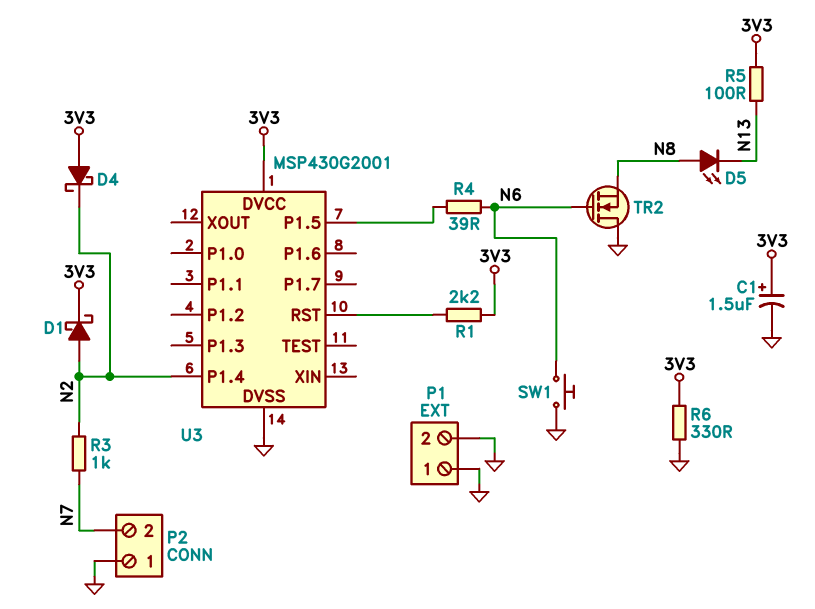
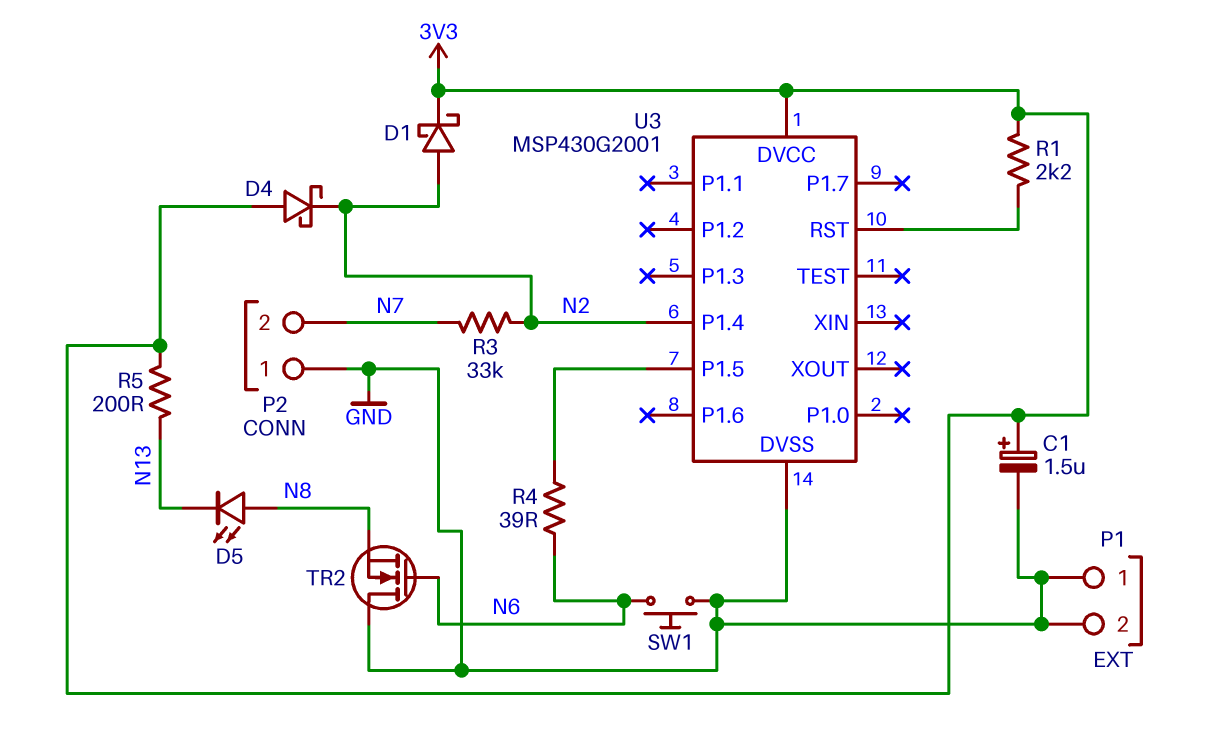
R3: 1k (N2, N7) -> 33k (N2, N7)
R5: 100 (3V3, N13) -> 200 (3V3, N13)
R6: 330 (3V3, GND) -> none

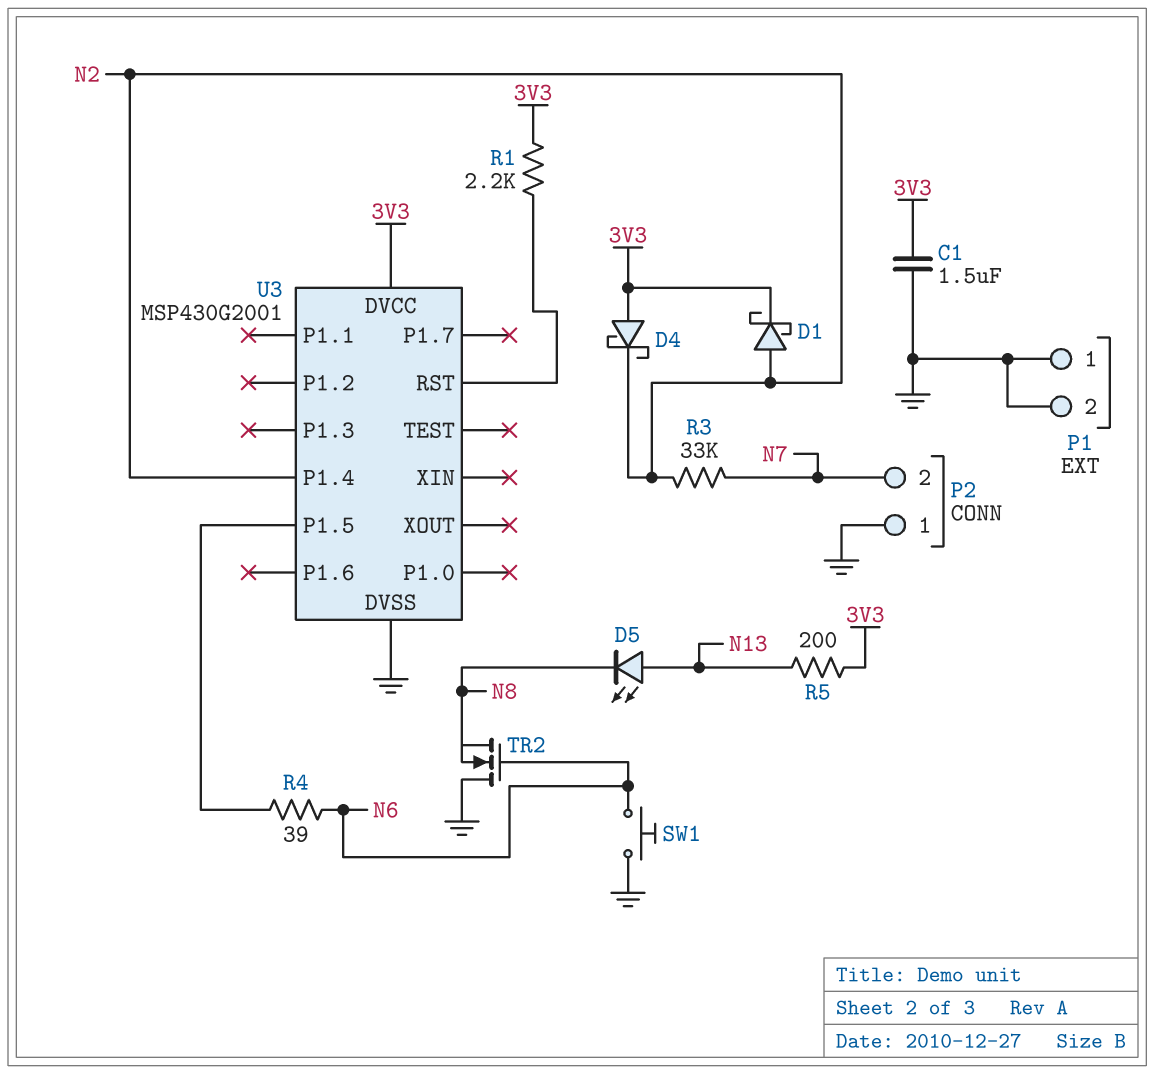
C1: 1.5uF (plus 3V3, minus GND) -> 1.5uF (3V3, GND)
D5: LED (A N8, K N13) -> LED (A N13, K N8)

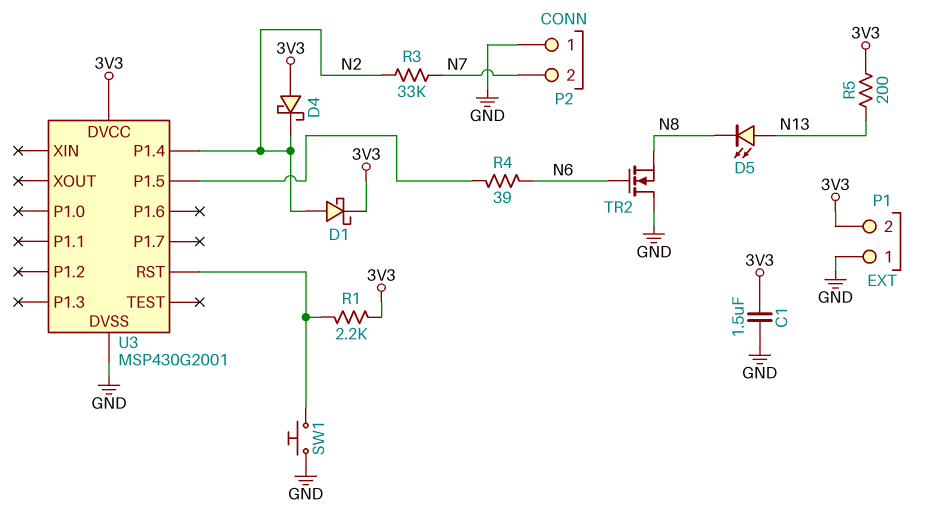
P1 pin 2: GND -> 3V3
SW1: button (GND, N6) -> button (GND, U3/RST)

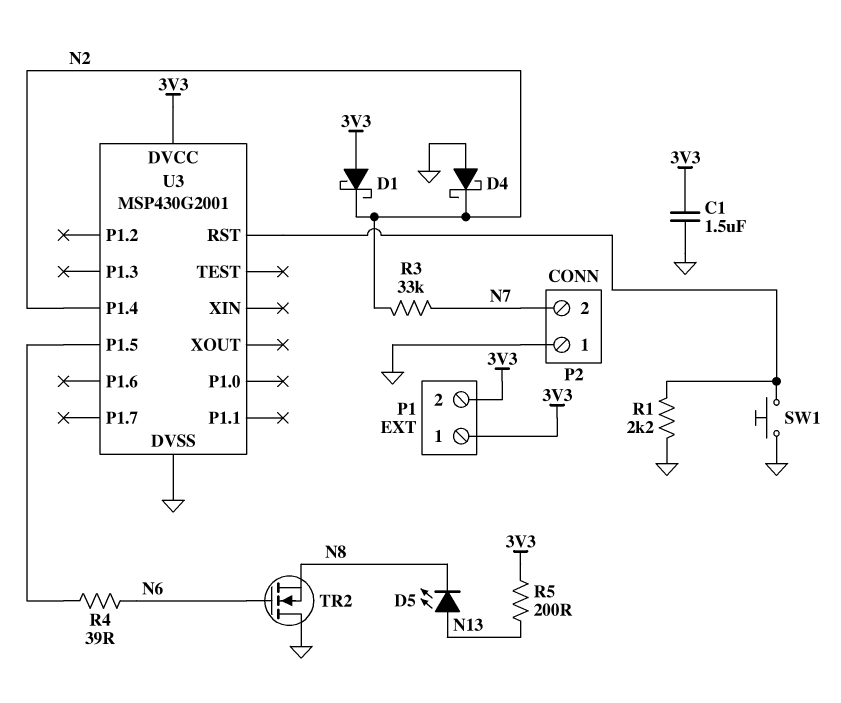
D1: schottky (A N2, K 3V3) -> schottky (A 3V3, K N2)
D4: schottky (A 3V3, K N2) -> schottky (A GND, K N2)
P1 pin 1: GND -> 3V3
R1: 2.2k (3V3, U3/RST) -> 2.2k (GND, U3/RST)

